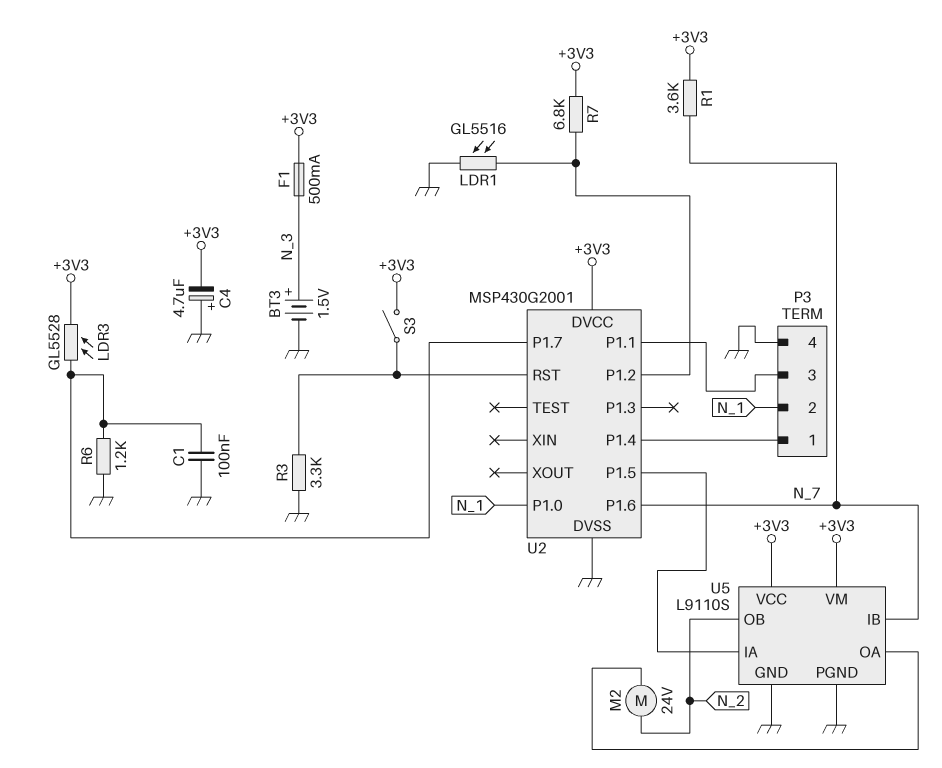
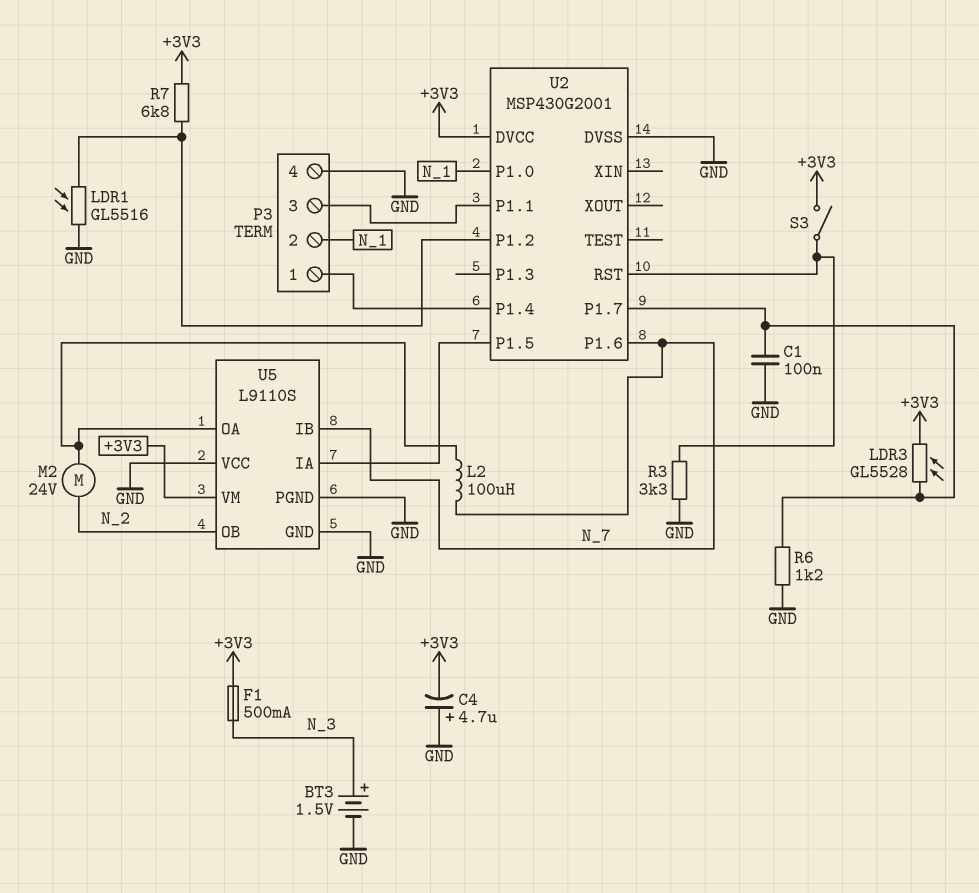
L2: none -> 100uH (N_7, U5/OA)
R1: 3.6k (+3V3, N_7) -> none
U5 pin VCC: +3V3 -> GND

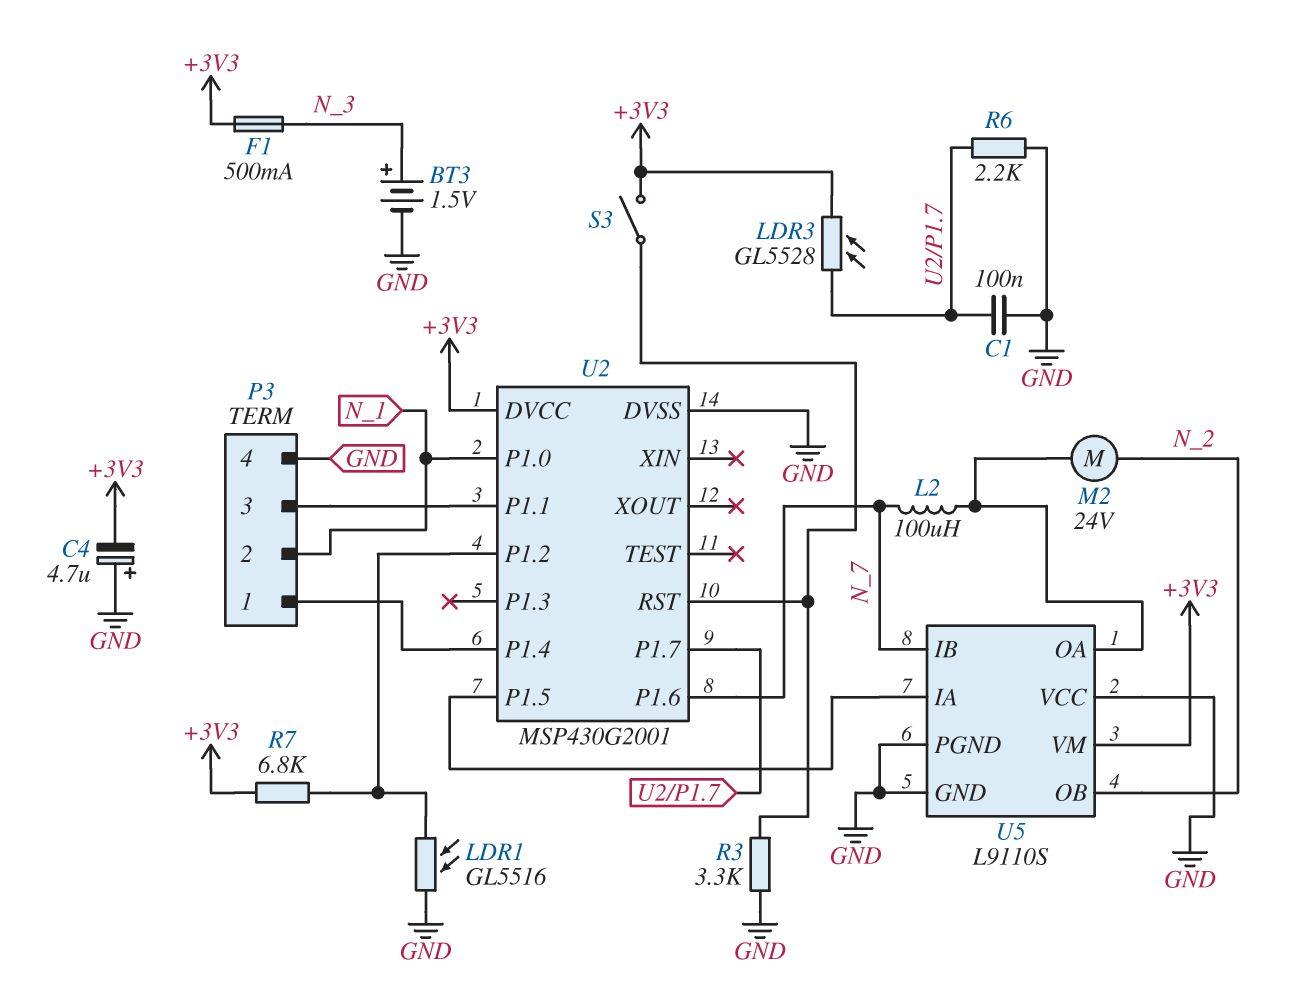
R6: 1.2k (GND, U2/P1.7) -> 2.2k (GND, U2/P1.7)

